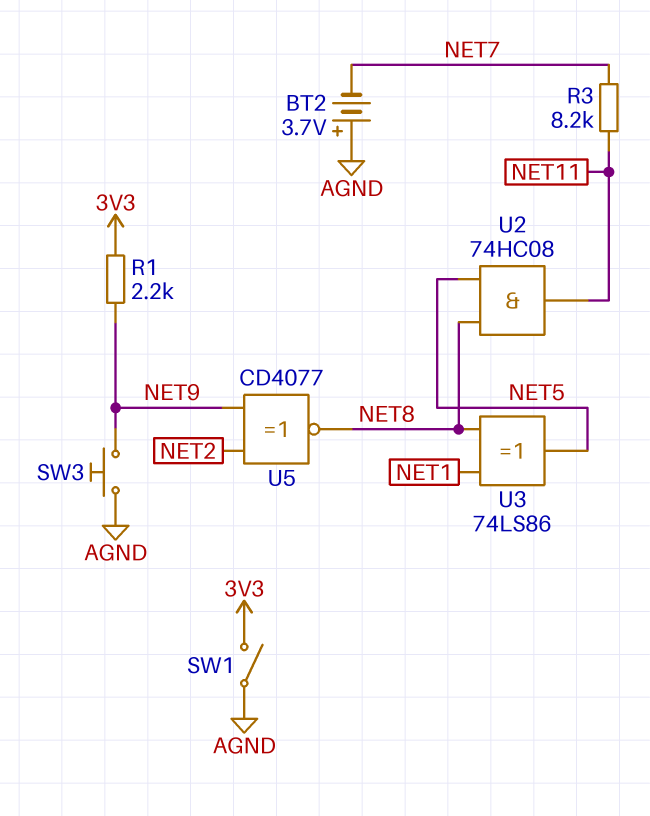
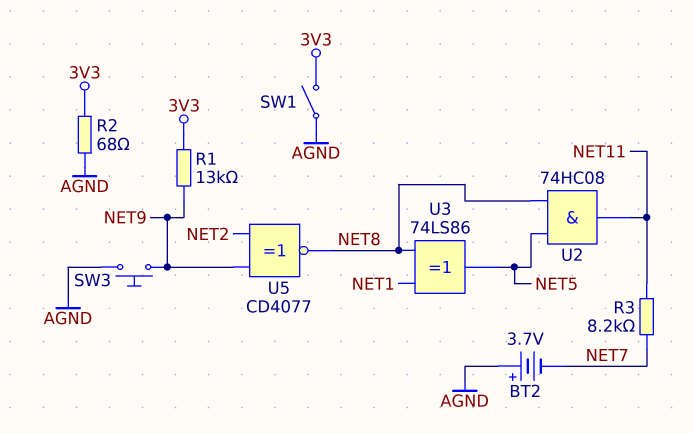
R1: 2.2k (3V3, NET9) -> 13k (3V3, NET9)
R2: none -> 68 (3V3, AGND)

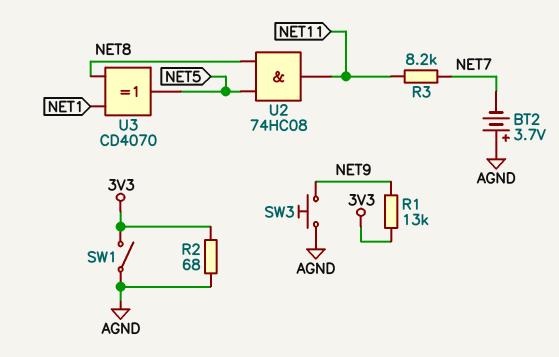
U3: XOR 74LS86 (in NET1, in NET8, out NET5) -> XOR CD4070 (in NET1, in NET8, out NET5)
U5: XNOR CD4077 (in NET2, in NET9, out NET8) -> none

